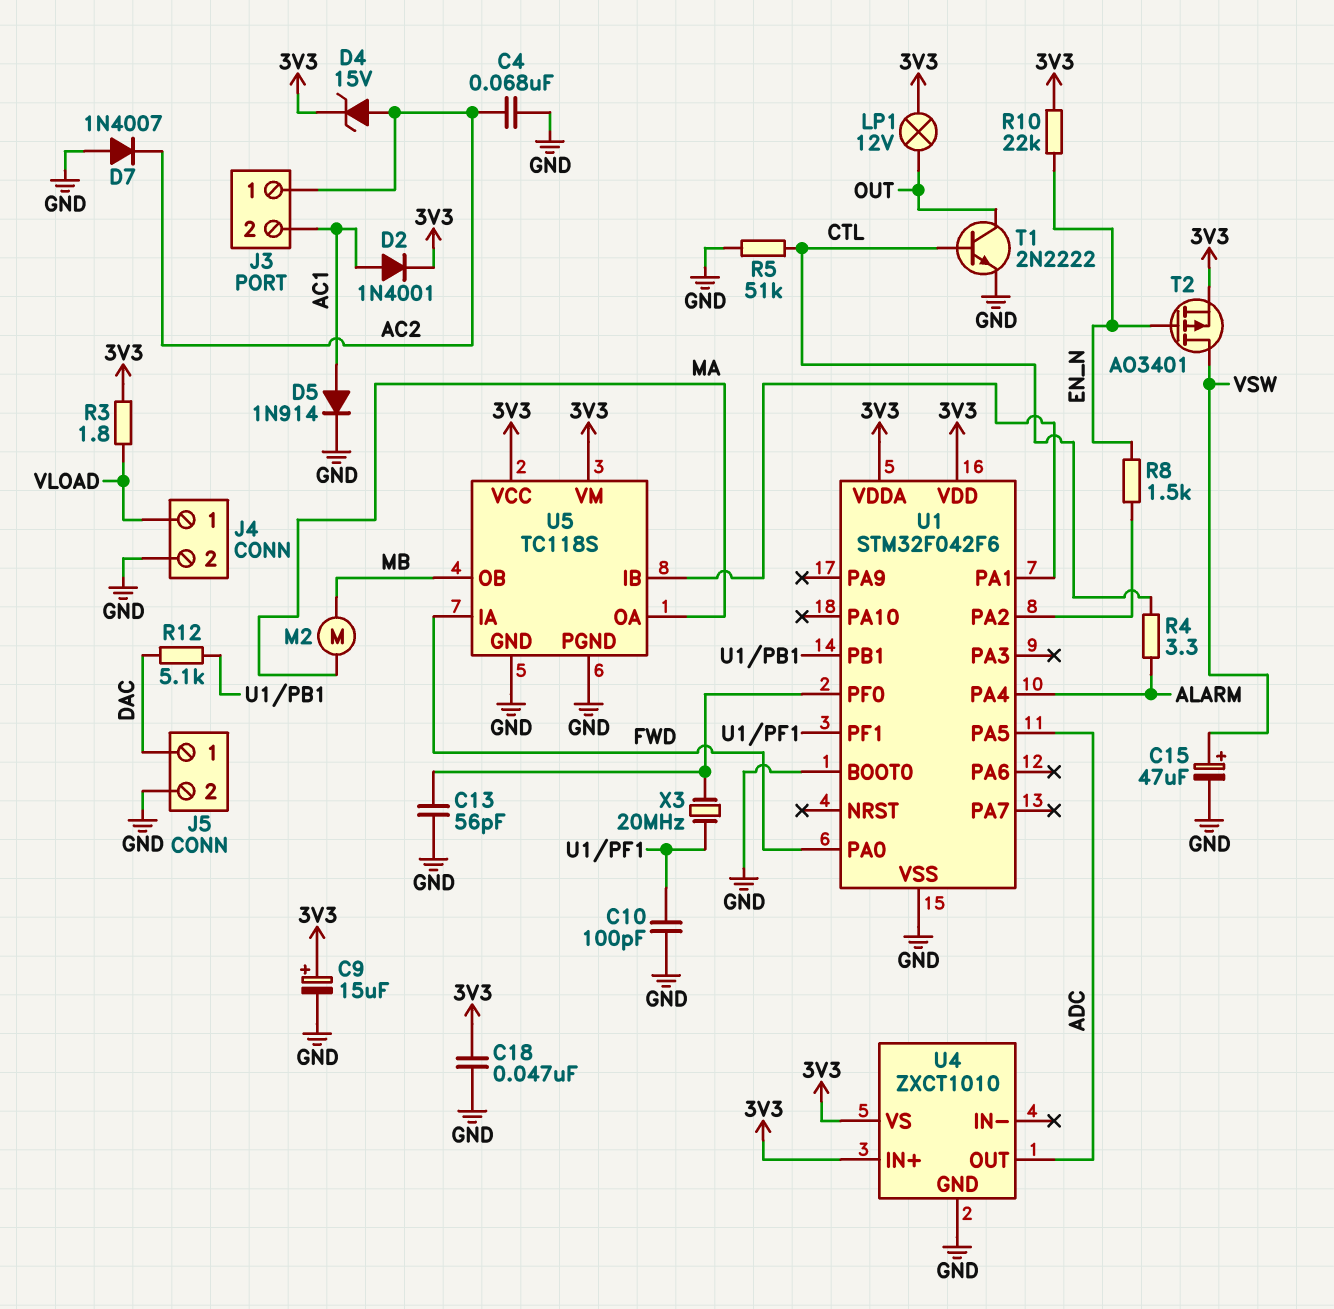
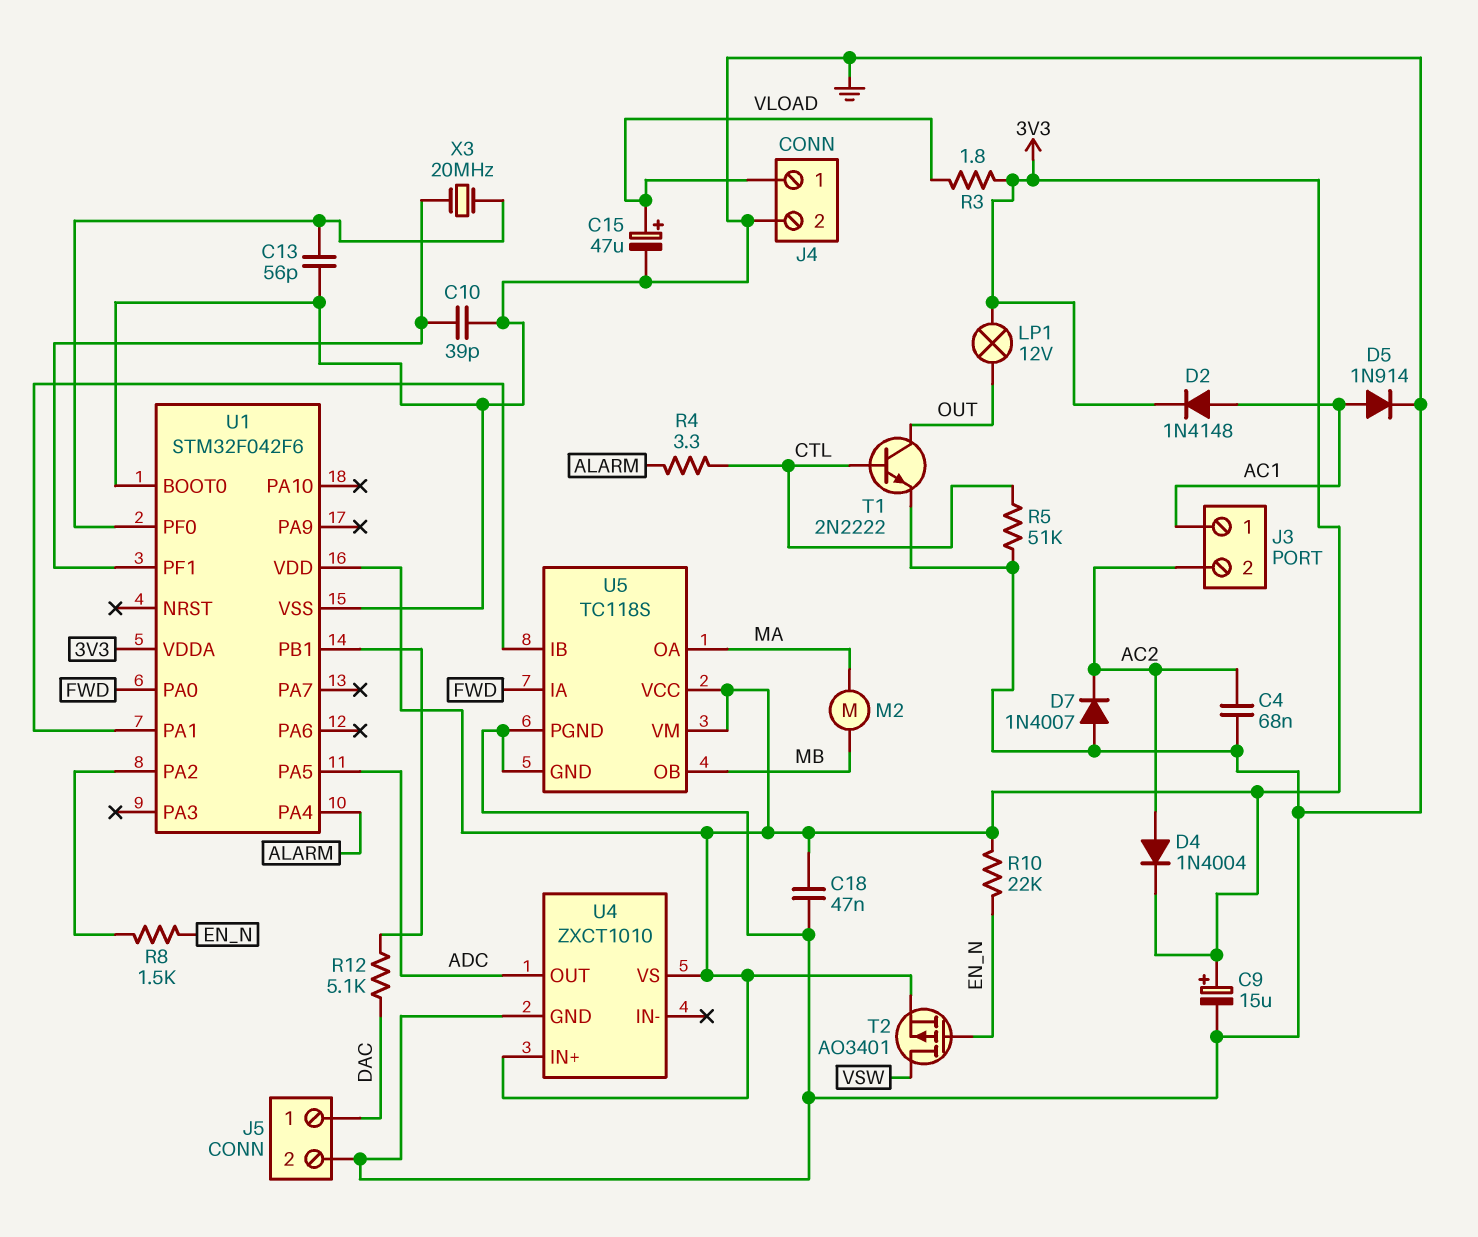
C10: 100pF (GND, U1/PF1) -> 39pF (GND, U1/PF1)
C15: 47uF (plus VSW, minus GND) -> 47uF (plus VLOAD, minus GND)
D2: diode 1N4001 (A AC1, K 3V3) -> diode 1N4148 (A AC1, K 3V3)
D4: zener 15V (A AC2, K 3V3) -> diode 1N4004 (A AC2, K 3V3)
J3 pin 1: AC2 -> AC1
J3 pin 2: AC1 -> AC2

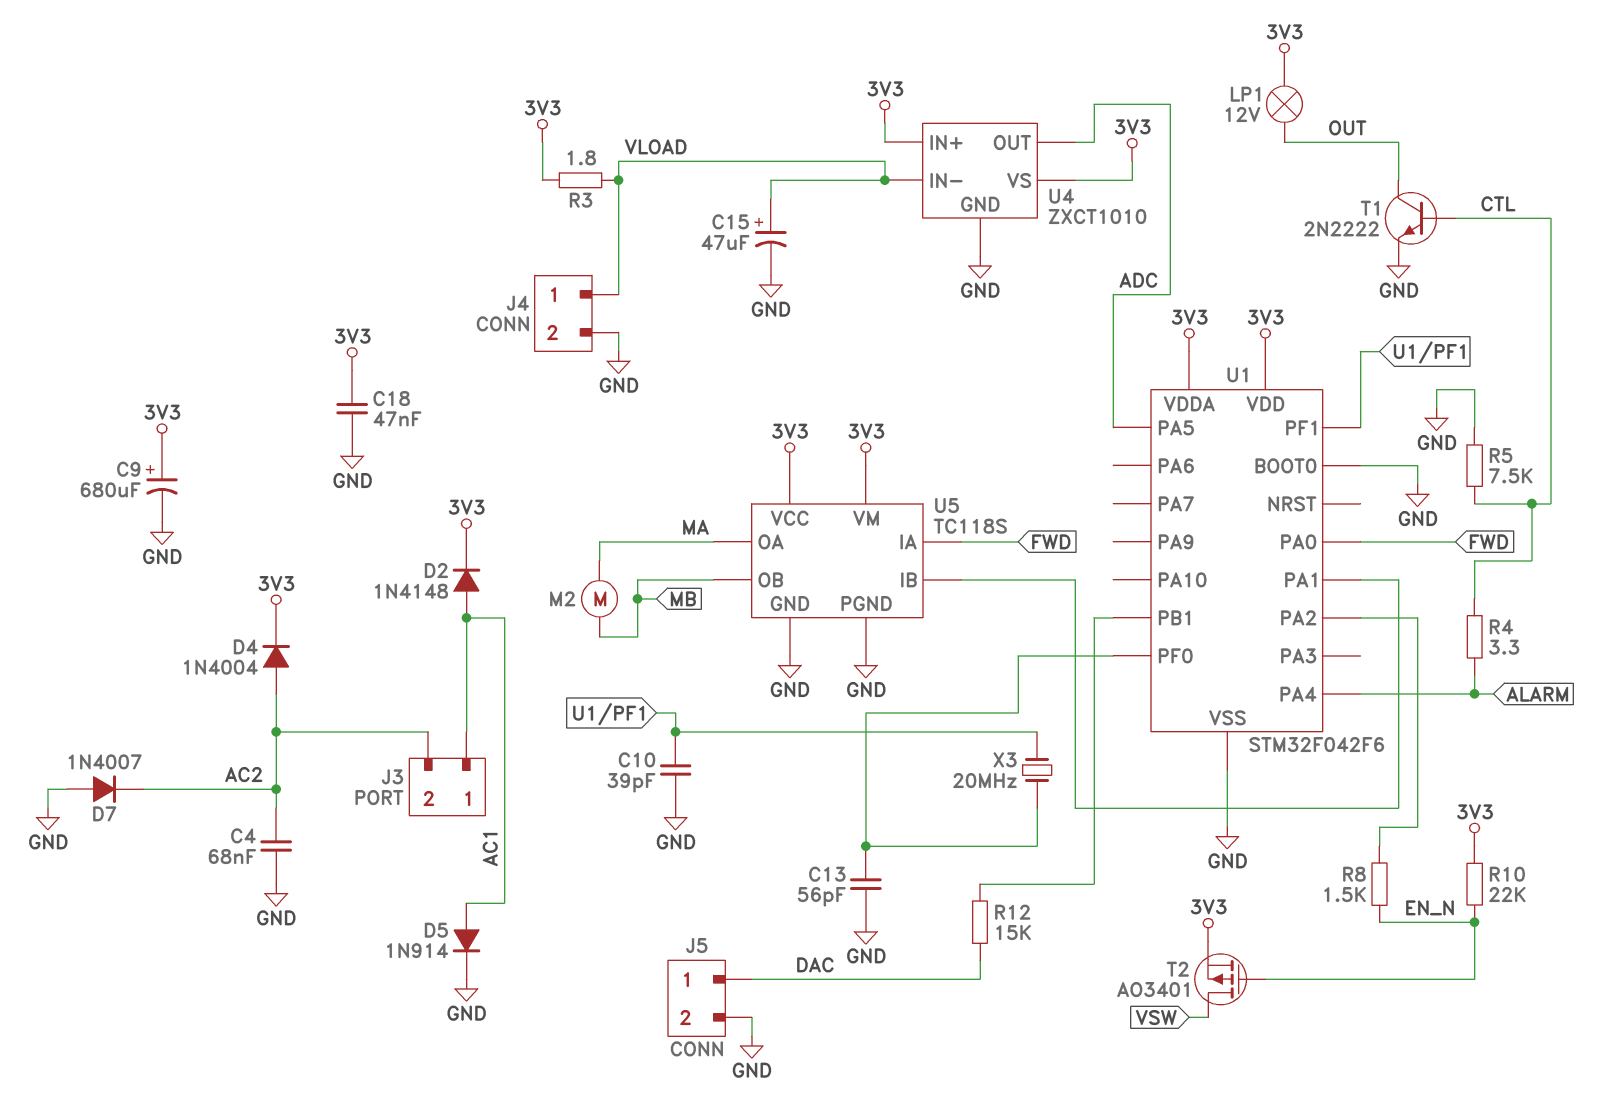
C9: 15uF (plus 3V3, minus GND) -> 680uF (plus 3V3, minus GND)
R5: 51k (CTL, GND) -> 7.5k (CTL, GND)
R12: 5.1k (DAC, U1/PB1) -> 15k (DAC, U1/PB1)
U4 pin IN-: none -> VLOAD

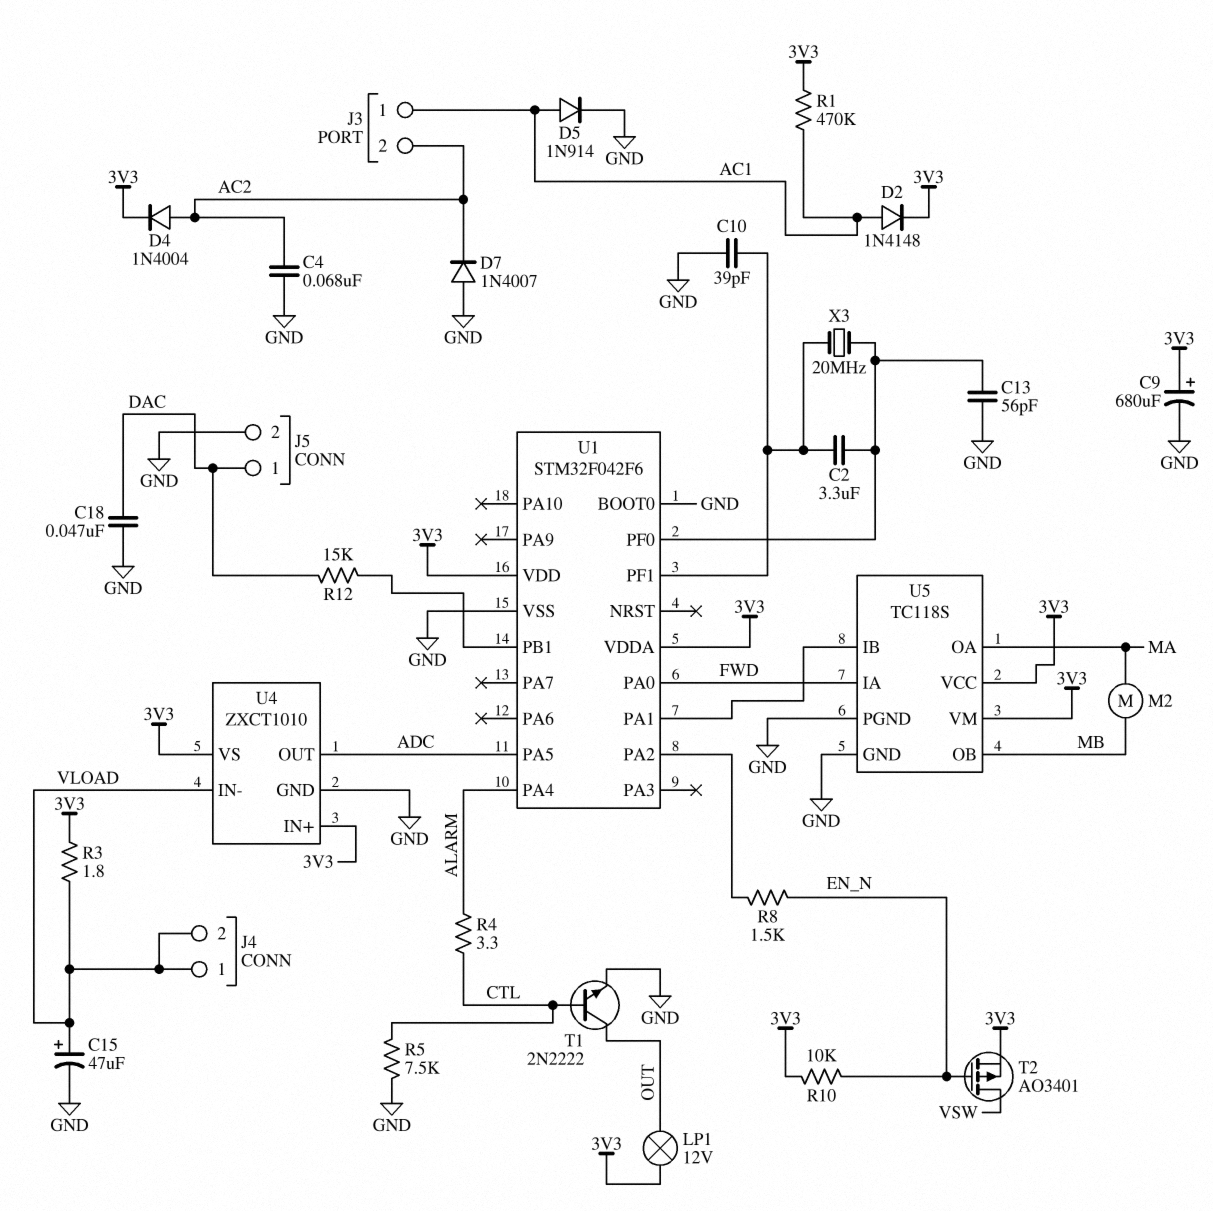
C2: none -> 3.3uF (U1/PF0, U1/PF1)
C18: 47nF (3V3, GND) -> 47nF (DAC, GND)
J4 pin 2: GND -> VLOAD
R1: none -> 470k (3V3, AC1)
R10: 22k (3V3, EN_N) -> 10k (3V3, EN_N)

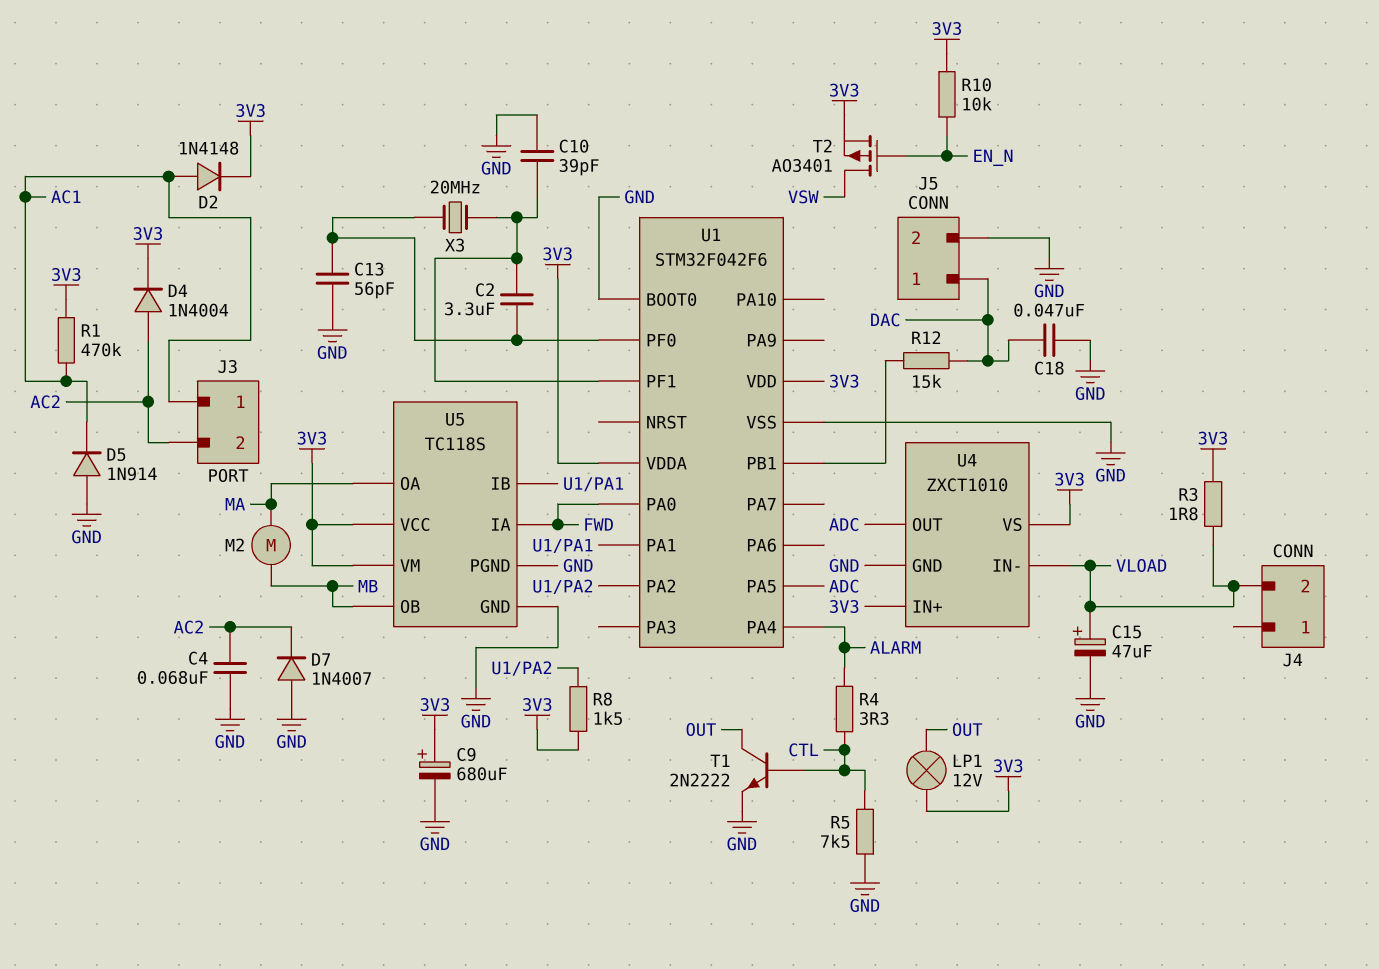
D5: diode 1N914 (A AC1, K GND) -> diode 1N914 (A GND, K AC1)
J4 pin 1: VLOAD -> none
R8: 1.5k (EN_N, U1/PA2) -> 1.5k (3V3, U1/PA2)

